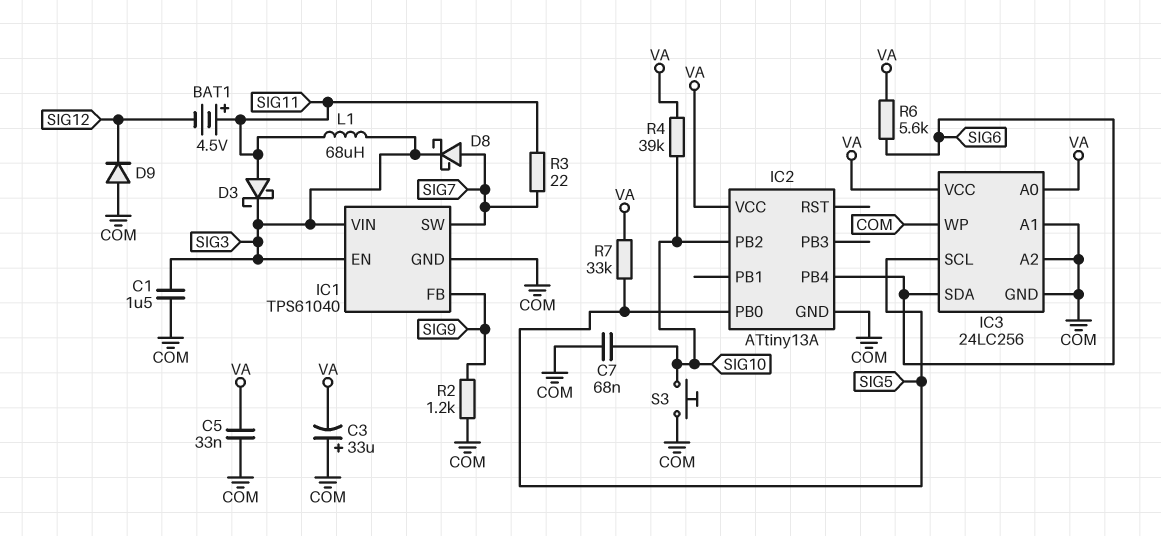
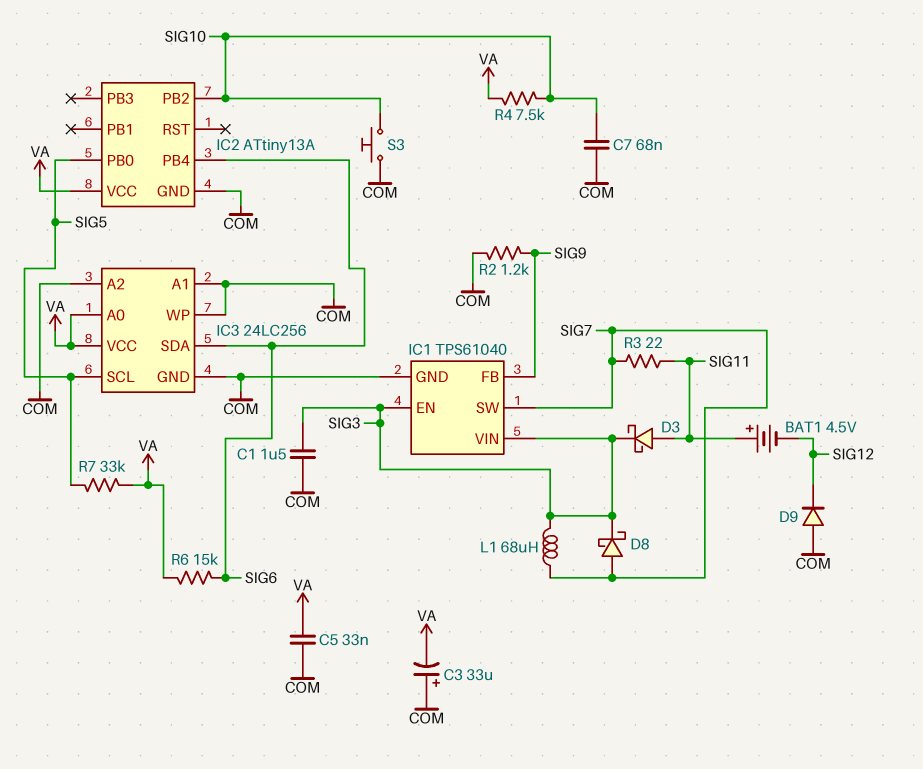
L1: 68uH (SIG3, SIG11) -> 68uH (SIG3, SIG7)
R4: 39k (SIG10, VA) -> 7.5k (SIG10, VA)
R6: 5.6k (SIG6, VA) -> 15k (SIG6, VA)

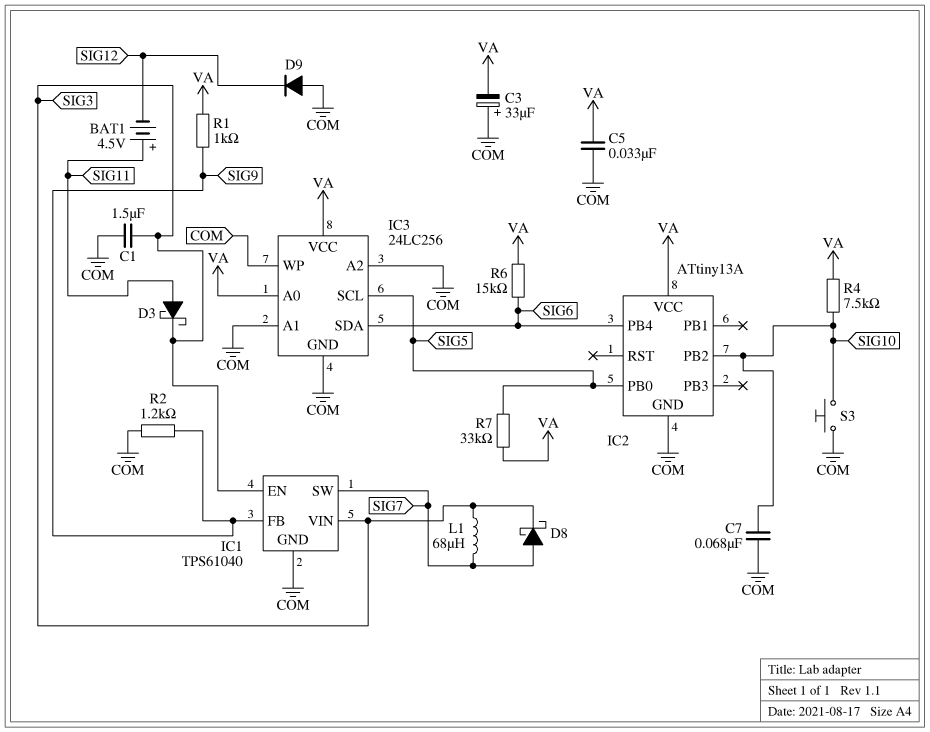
R1: none -> 1k (SIG9, VA)
R3: 22 (SIG7, SIG11) -> none

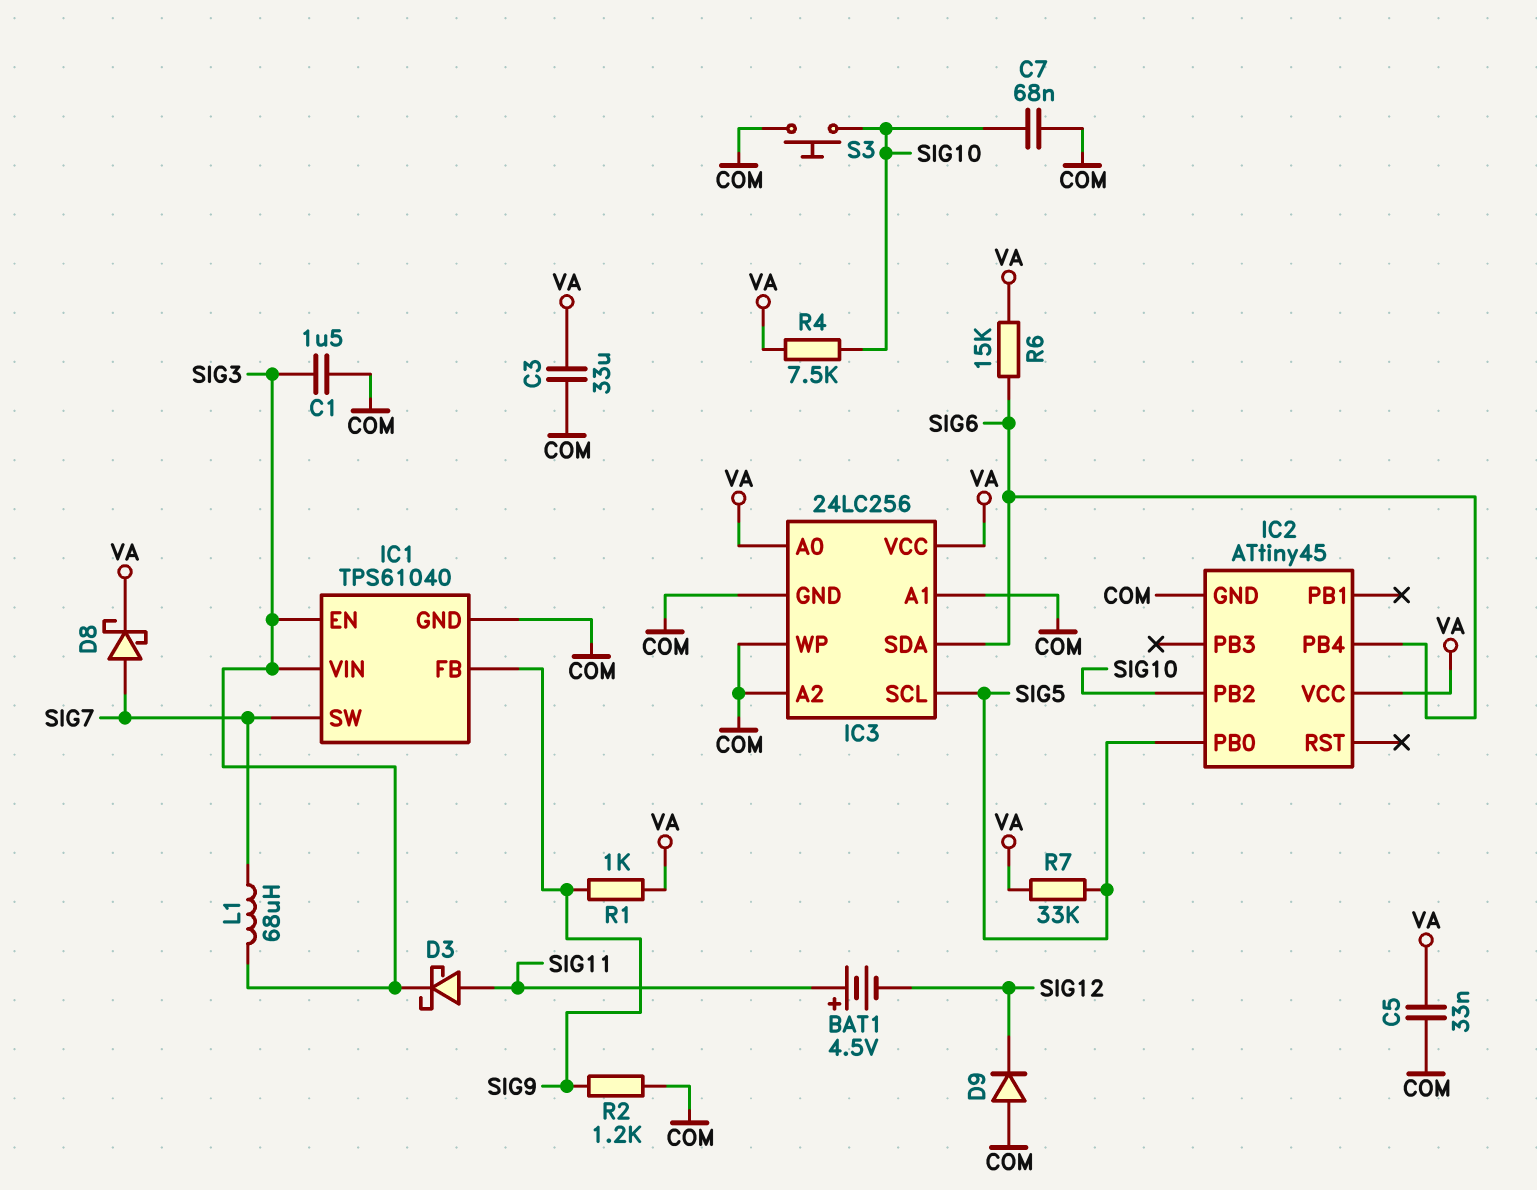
C3: 33uF (plus COM, minus VA) -> 33uF (COM, VA)
D8: schottky (A SIG7, K SIG3) -> schottky (A SIG7, K VA)
IC2: ATtiny13A -> ATtiny45

